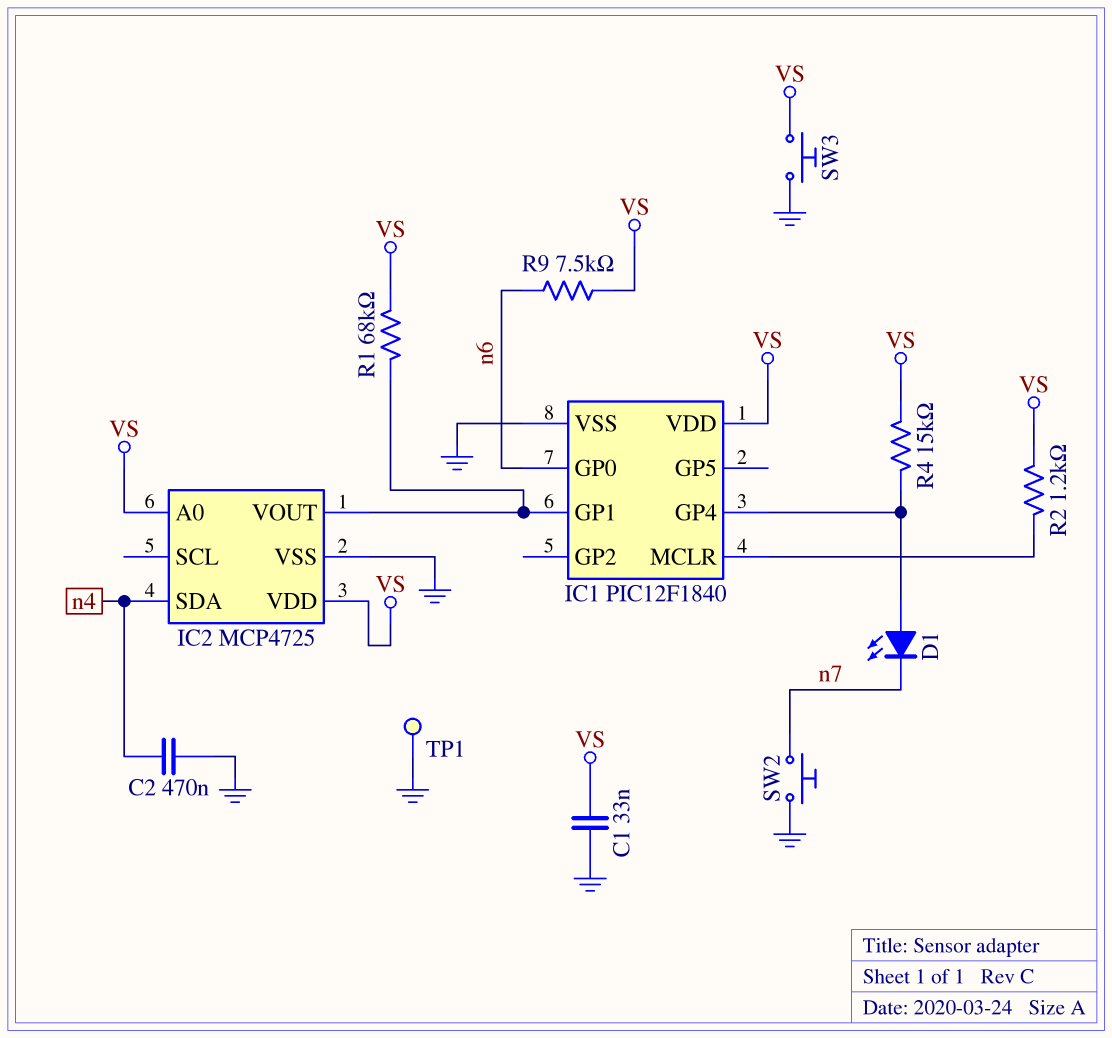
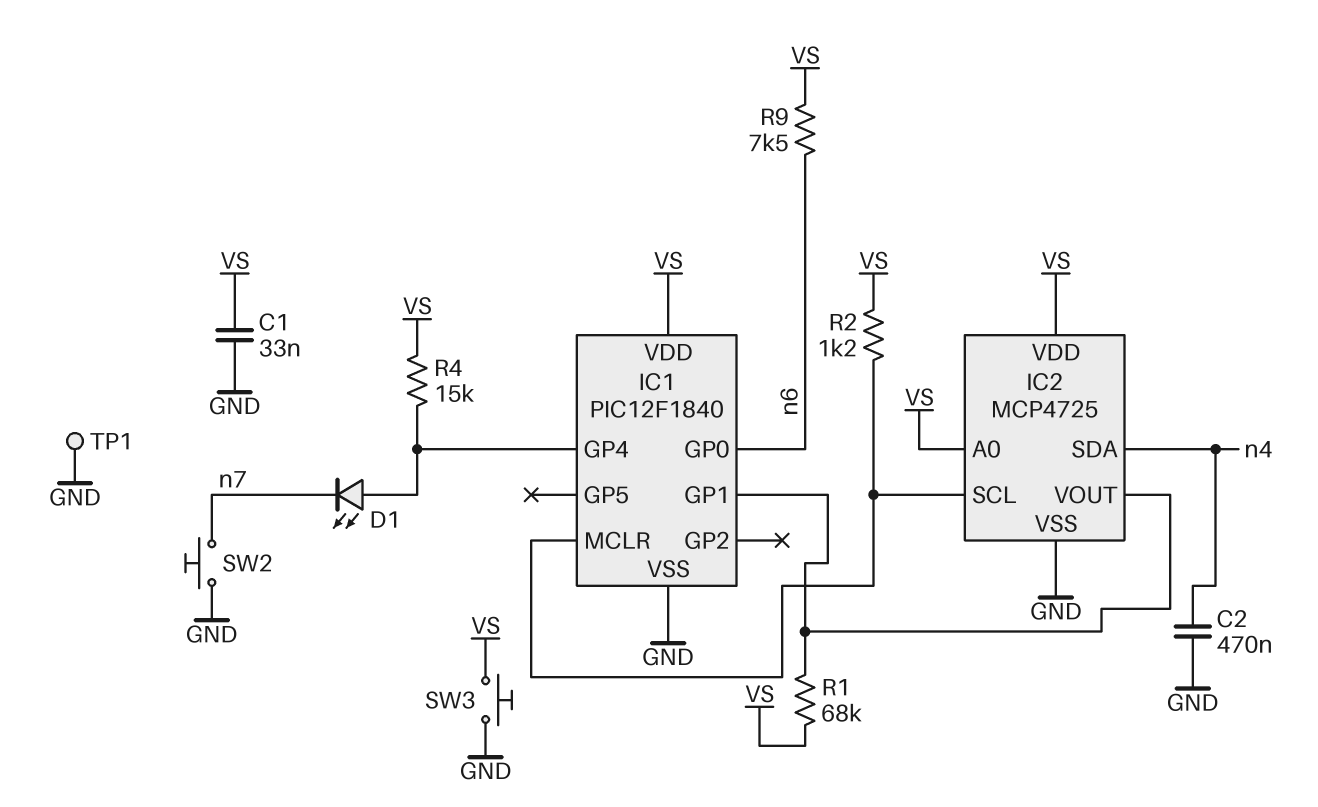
IC2 pin SCL: none -> IC1/MCLR

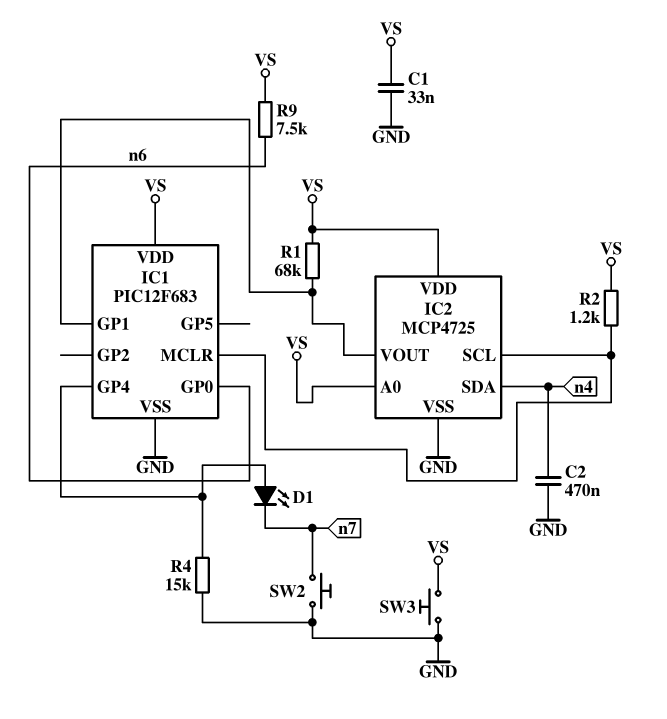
IC1: PIC12F1840 -> PIC12F683
R4: 15k (IC1/GP4, VS) -> 15k (GND, IC1/GP4)
TP1: test point (GND) -> none

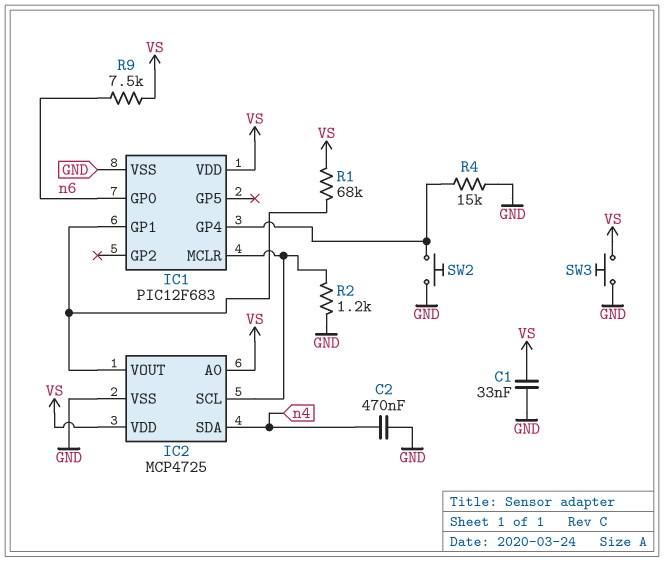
D1: LED (A IC1/GP4, K n7) -> none
R2: 1.2k (IC1/MCLR, VS) -> 1.2k (GND, IC1/MCLR)
SW2: button (GND, n7) -> button (GND, IC1/GP4)

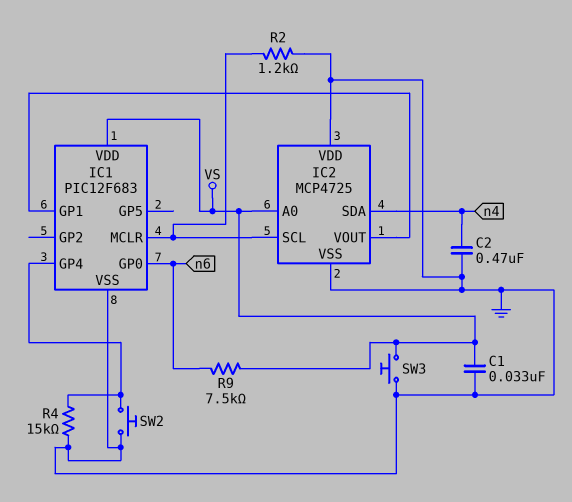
IC2 pin VDD: VS -> GND
R1: 68k (IC1/GP1, VS) -> none

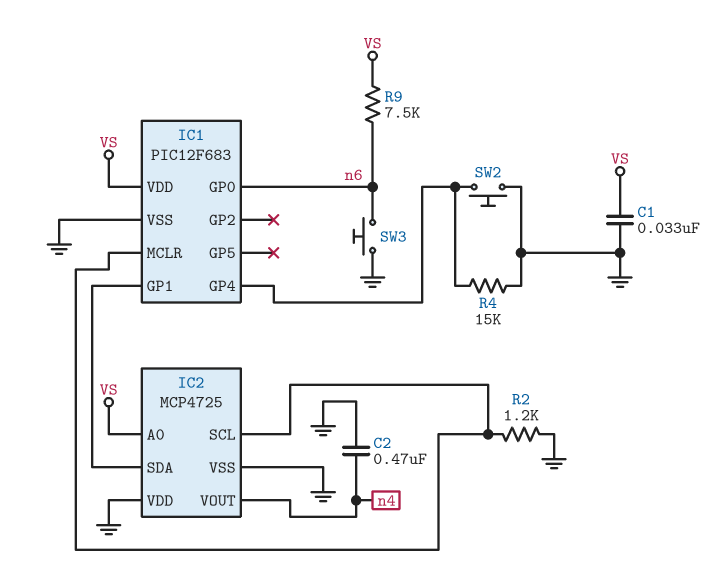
IC2 pin SDA: n4 -> IC1/GP1
IC2 pin VOUT: IC1/GP1 -> n4
SW3: button (GND, VS) -> button (GND, n6)

